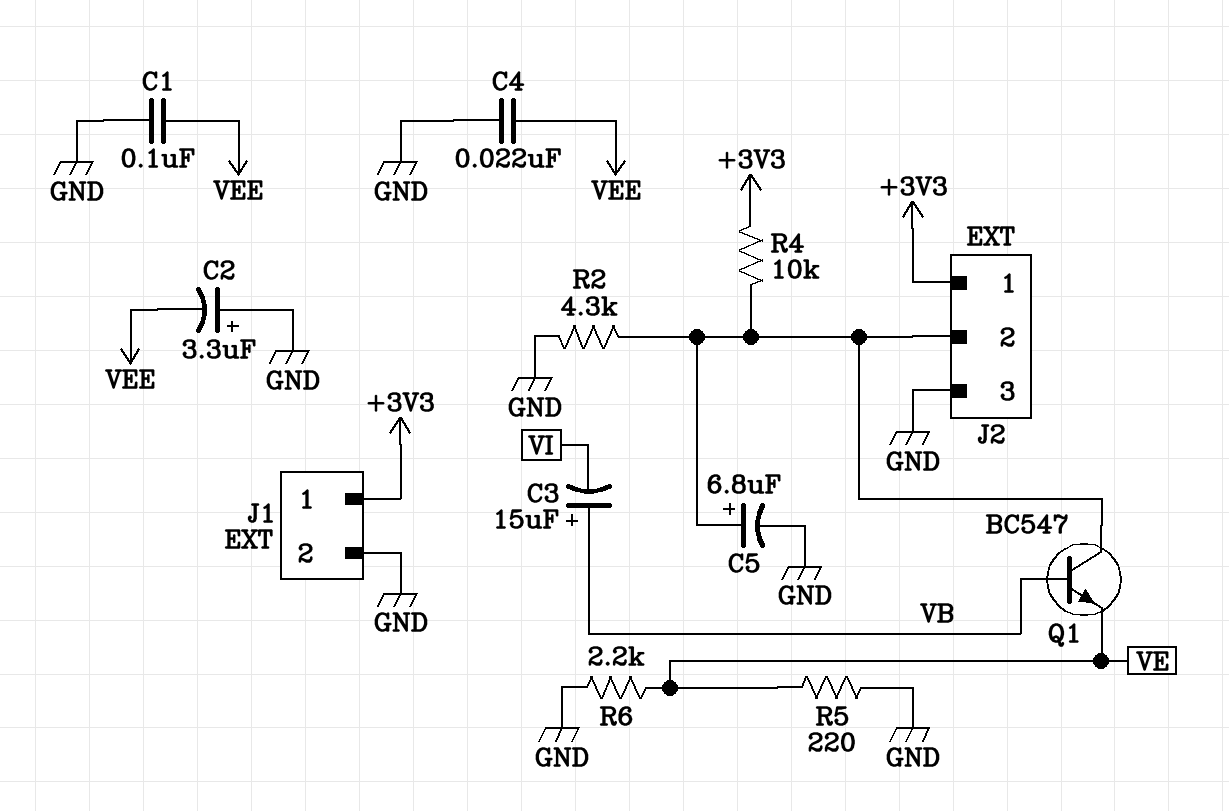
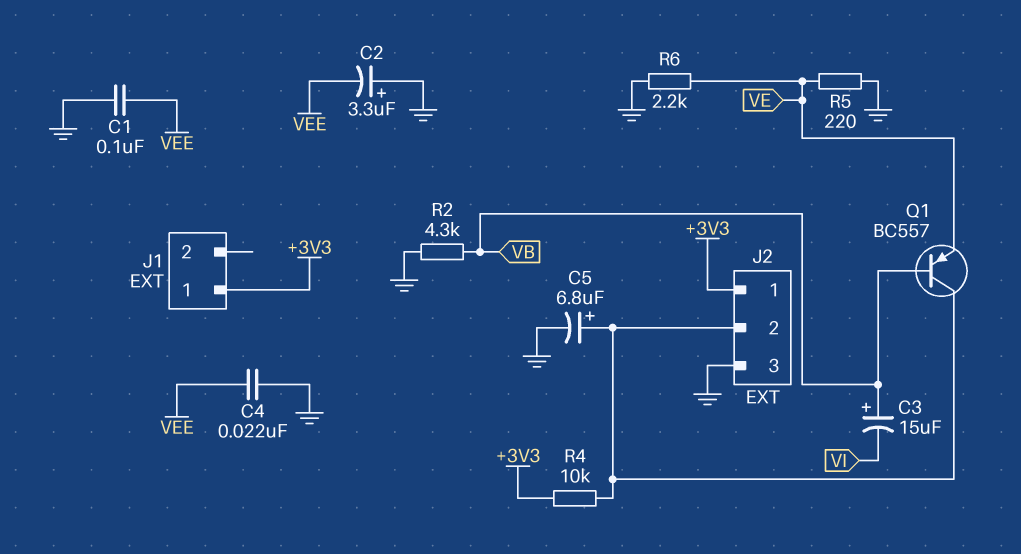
J1 pin 2: GND -> none
Q1: NPN BC547 (B VB, C J2/2, E VE) -> PNP BC557 (B VB, C J2/2, E VE)
R2: 4.3k (GND, J2/2) -> 4.3k (GND, VB)

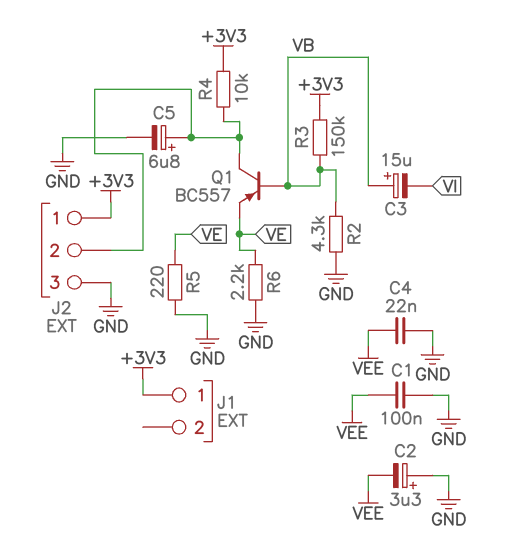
R3: none -> 150k (+3V3, VB)

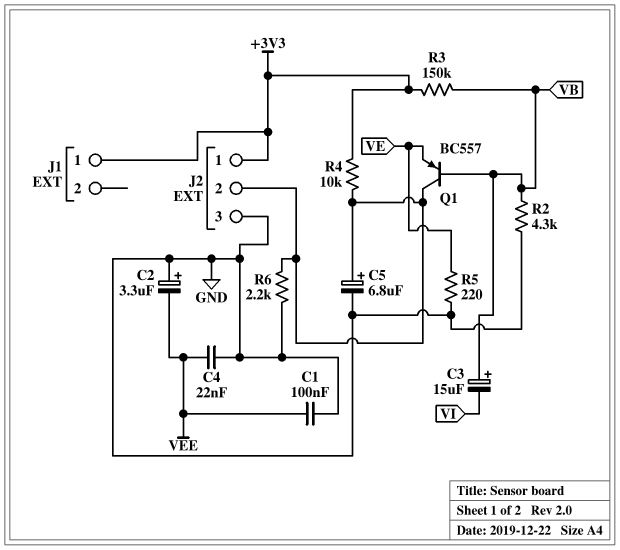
R6: 2.2k (GND, VE) -> 2.2k (GND, J2/2)

